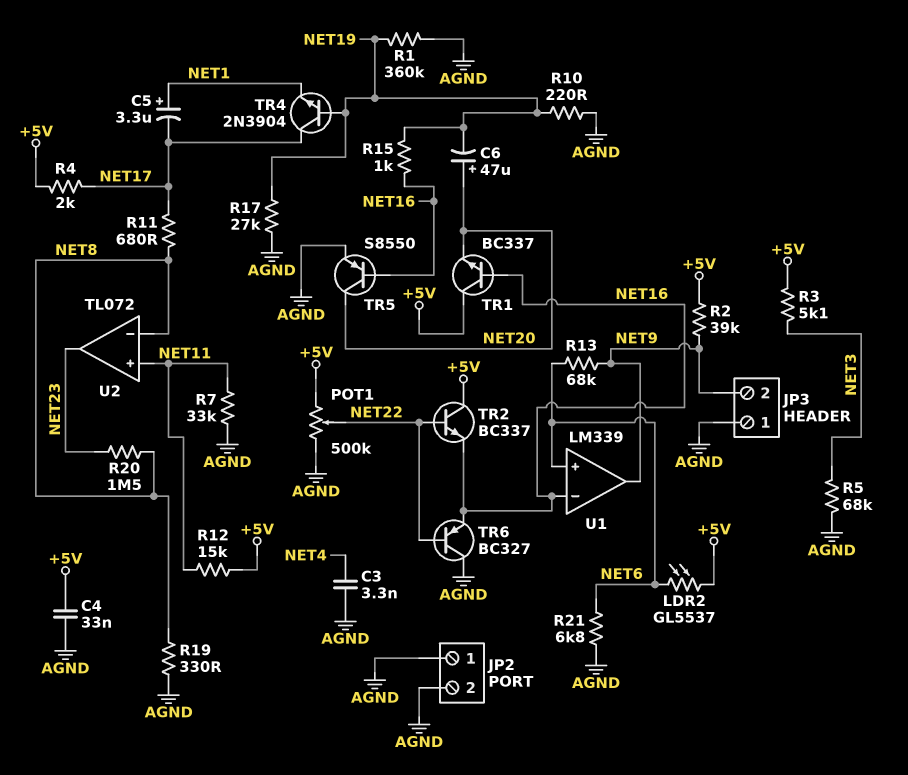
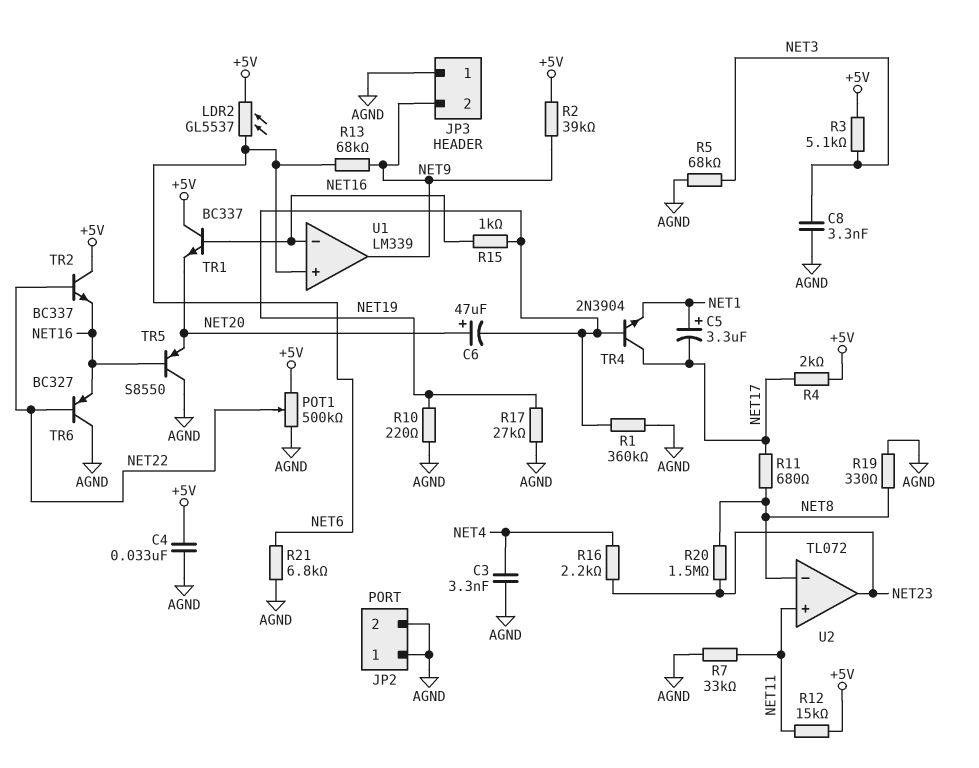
C8: none -> 3.3nF (AGND, NET3)
R16: none -> 2.2k (NET4, NET23)
TR5: PNP S8550 (B NET16, C NET20, E AGND) -> PNP S8550 (B NET16, C AGND, E NET20)

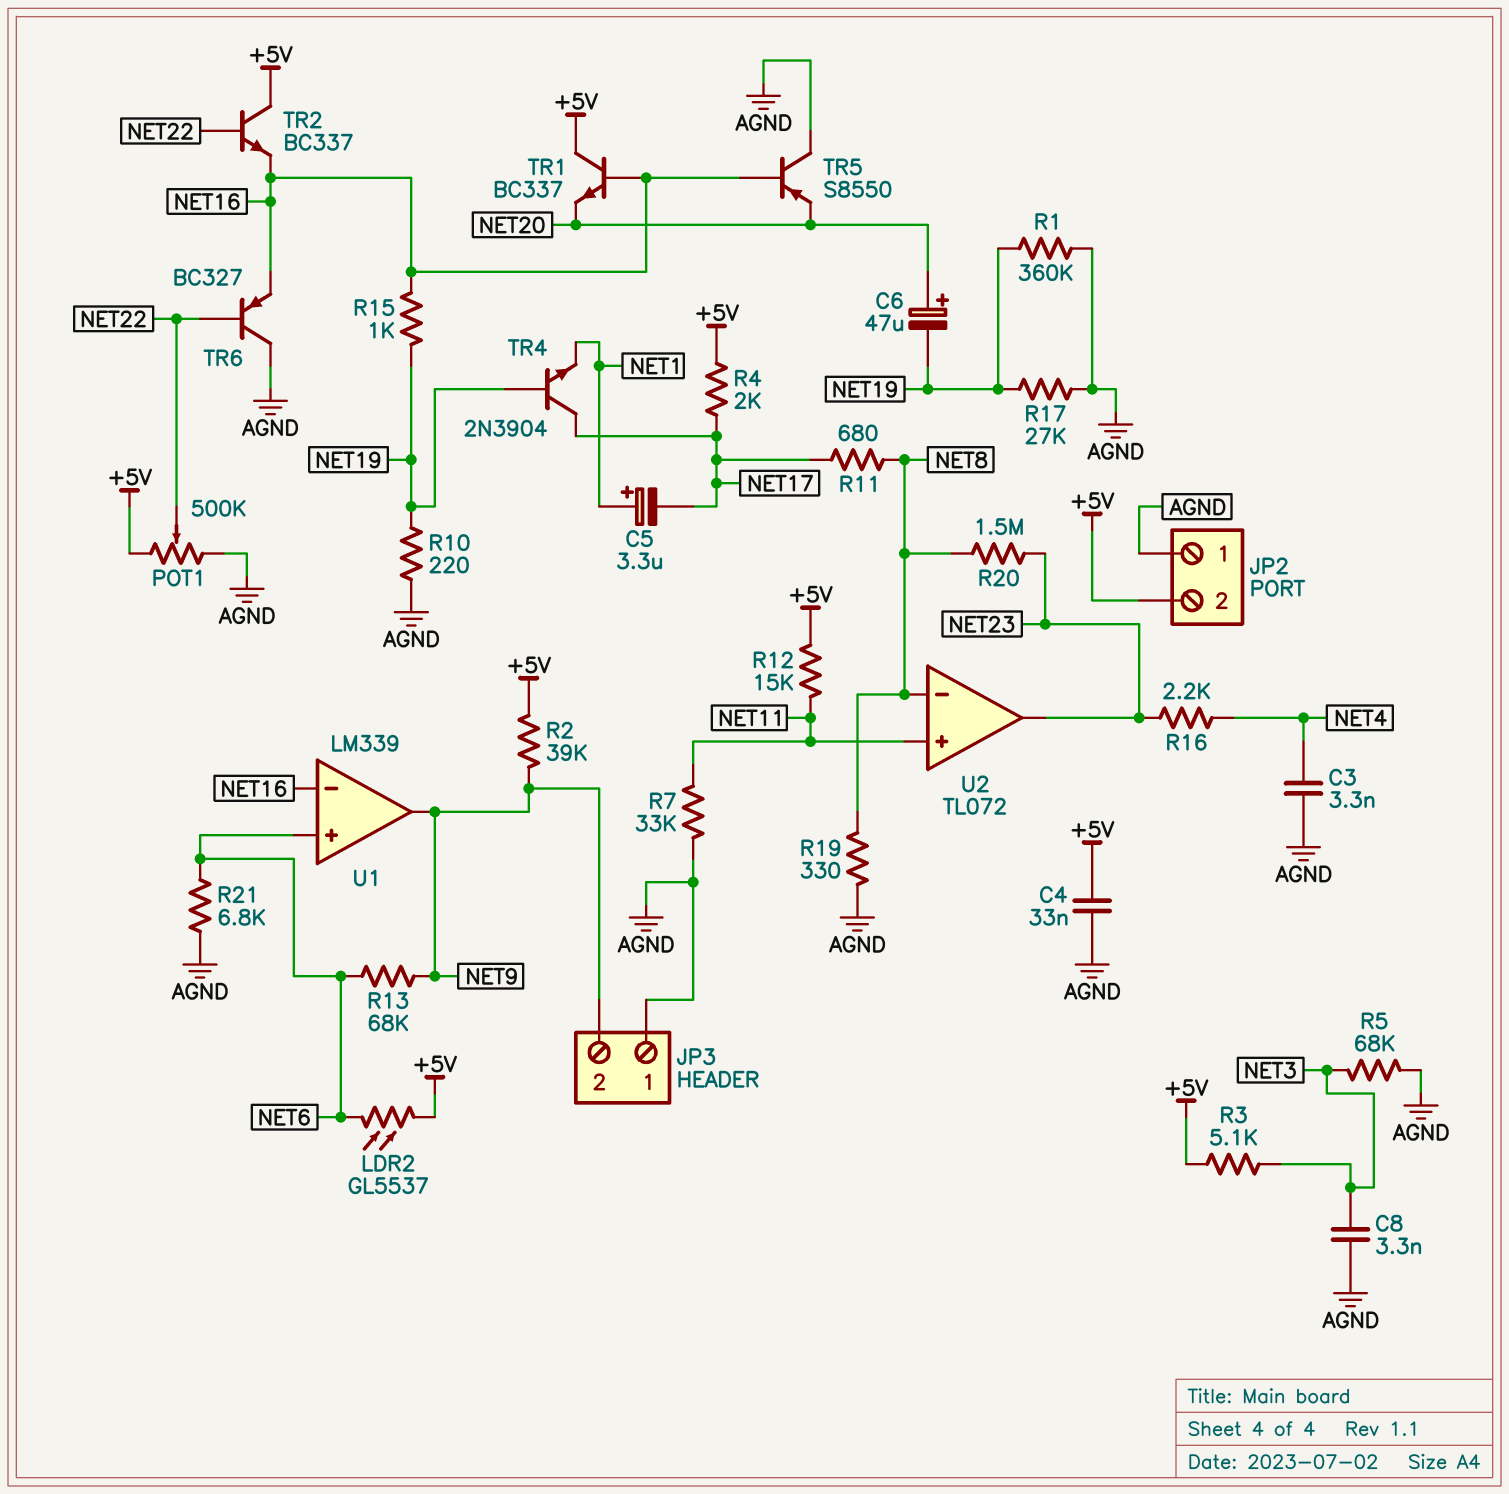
JP2 pin 2: AGND -> +5V

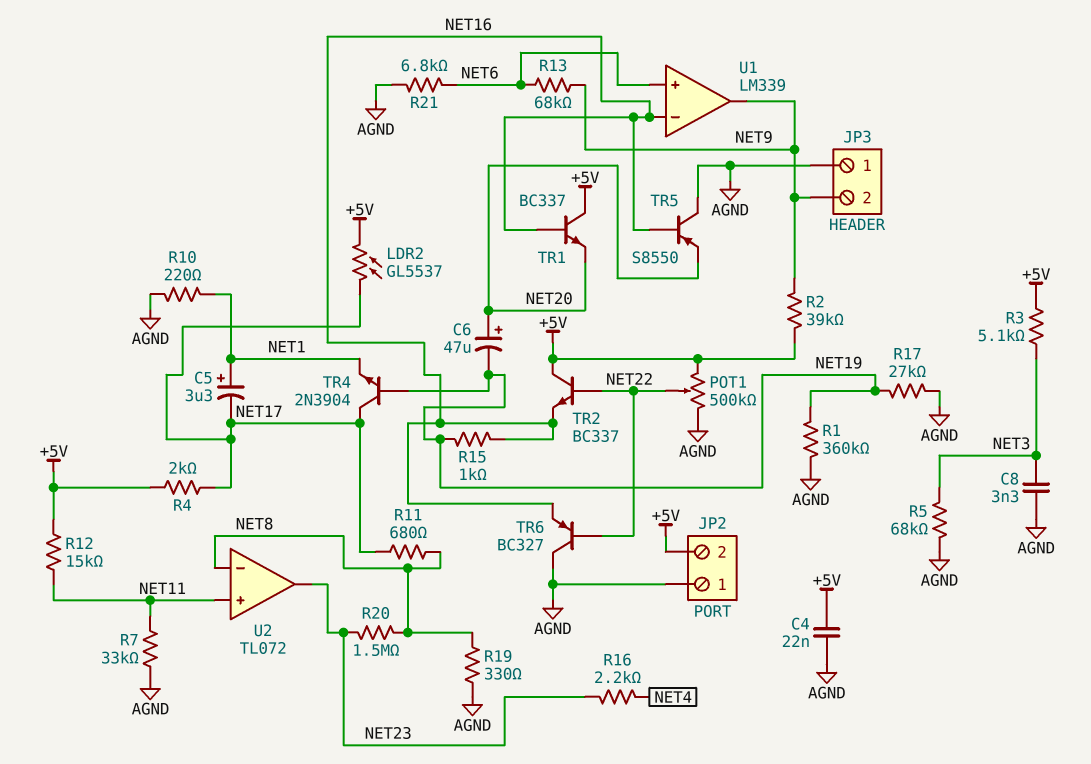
C3: 3.3nF (AGND, NET4) -> none
C4: 33nF (+5V, AGND) -> 22nF (+5V, AGND)
LDR2: GL5537 (+5V, NET6) -> GL5537 (+5V, NET17)
R10: 220 (AGND, NET19) -> 220 (AGND, NET1)

